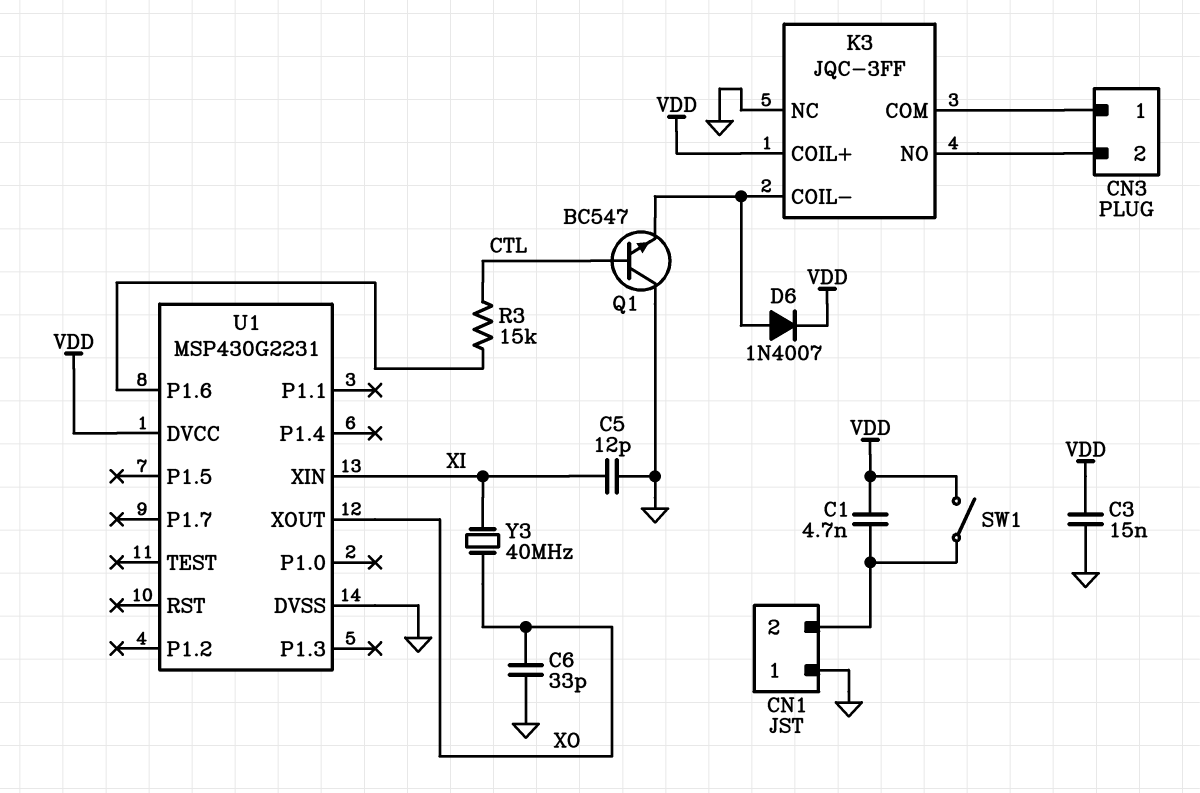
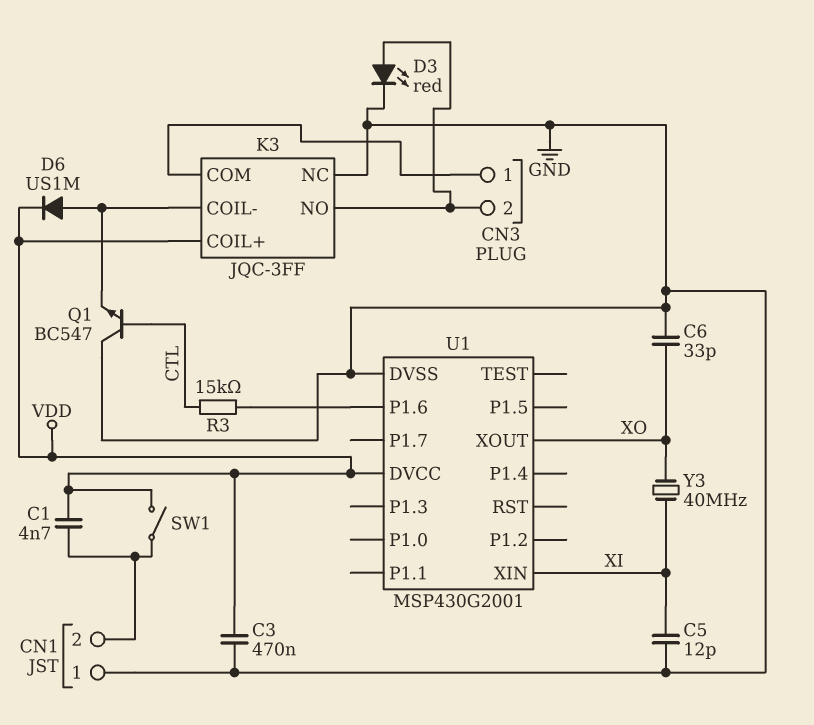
C3: 15nF (GND, VDD) -> 470nF (GND, VDD)
D3: none -> LED red (A CN3/2, K GND)
D6: diode 1N4007 (A K3/COIL-, K VDD) -> diode US1M (A K3/COIL-, K VDD)
U1: MSP430G2231 -> MSP430G2001

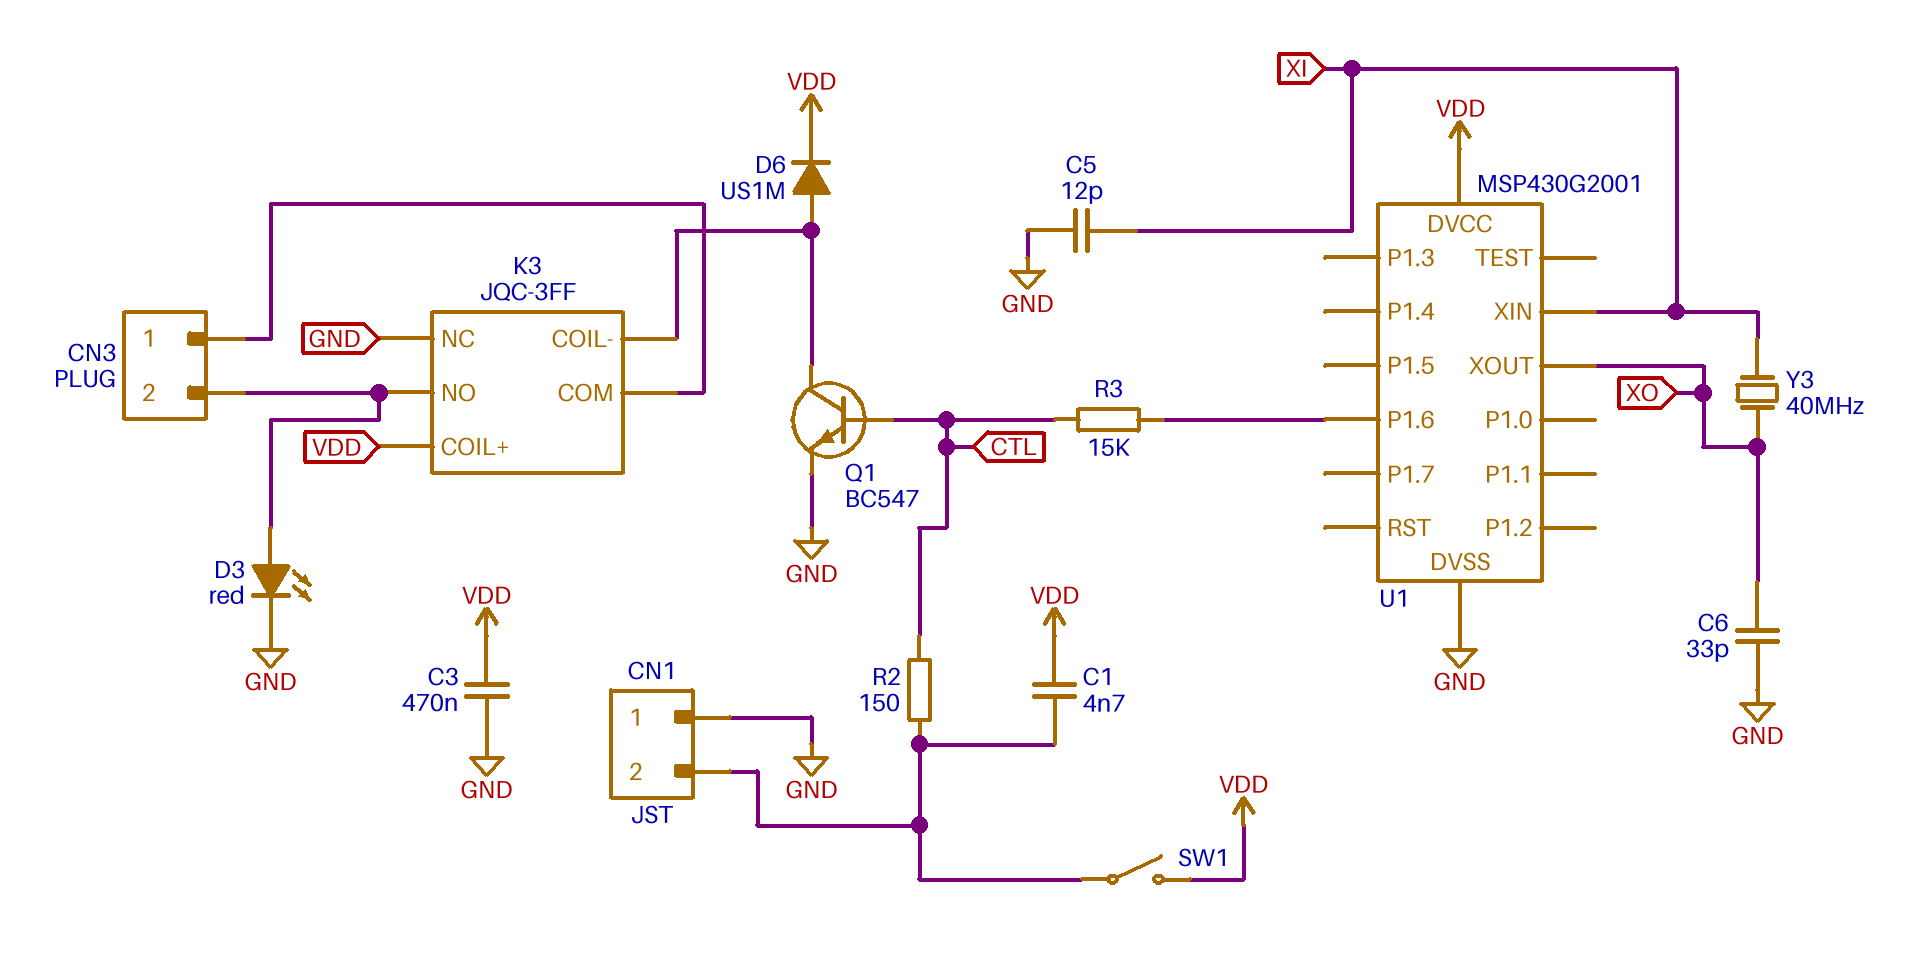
Q1: NPN BC547 (B CTL, C GND, E K3/COIL-) -> NPN BC547 (B CTL, C K3/COIL-, E GND)
R2: none -> 150 (CN1/2, CTL)

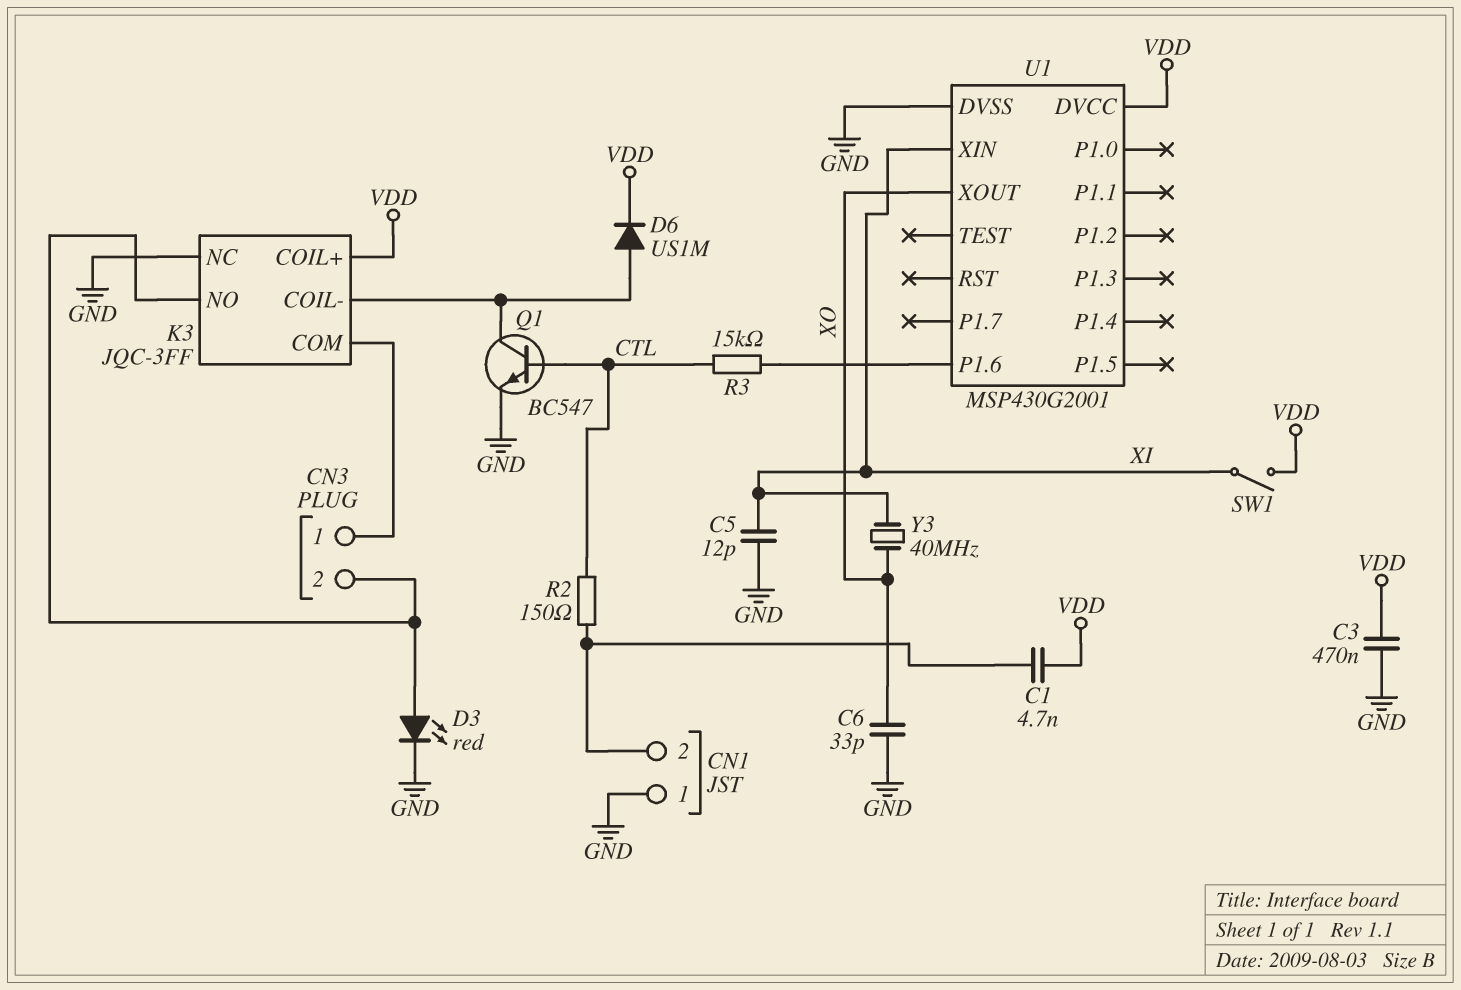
SW1: switch (CN1/2, VDD) -> switch (VDD, XI)

